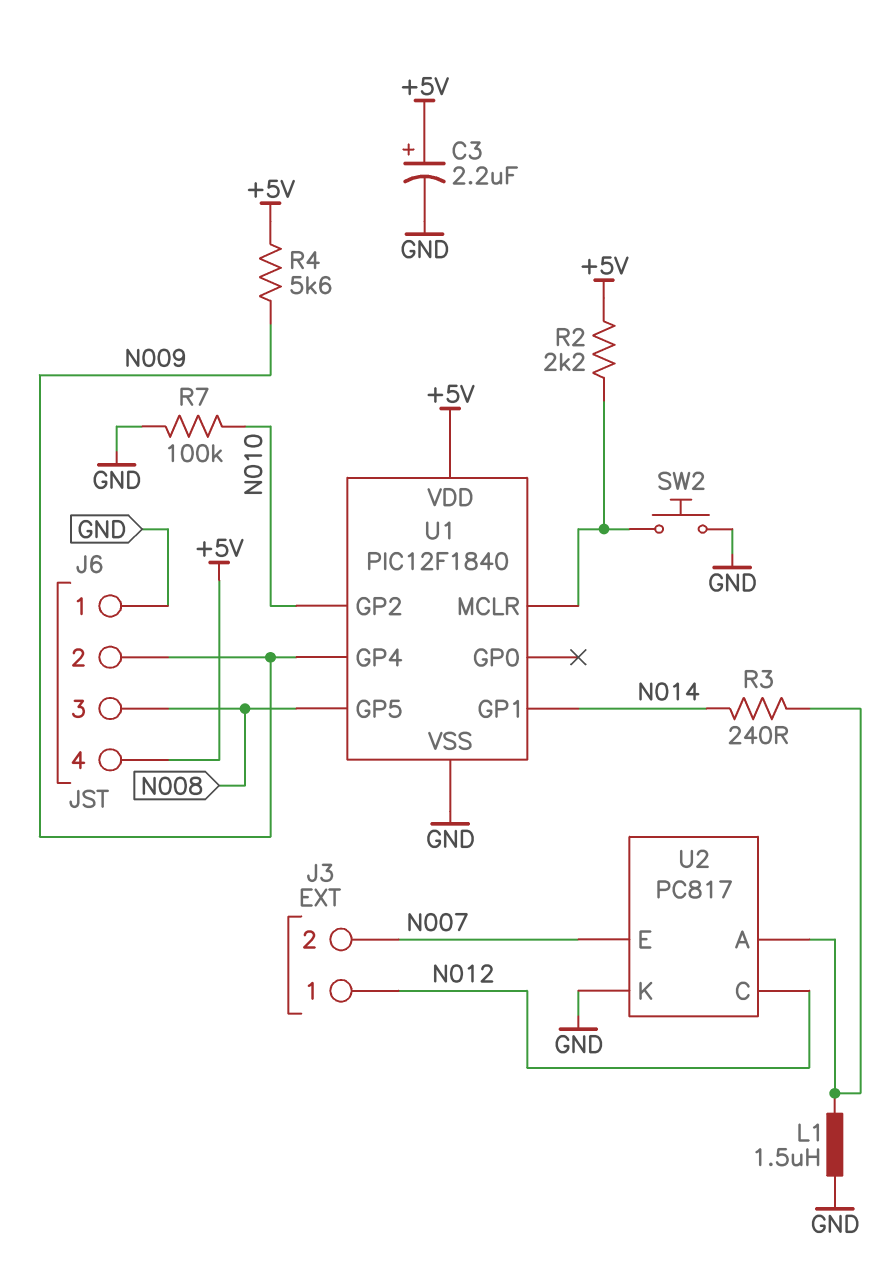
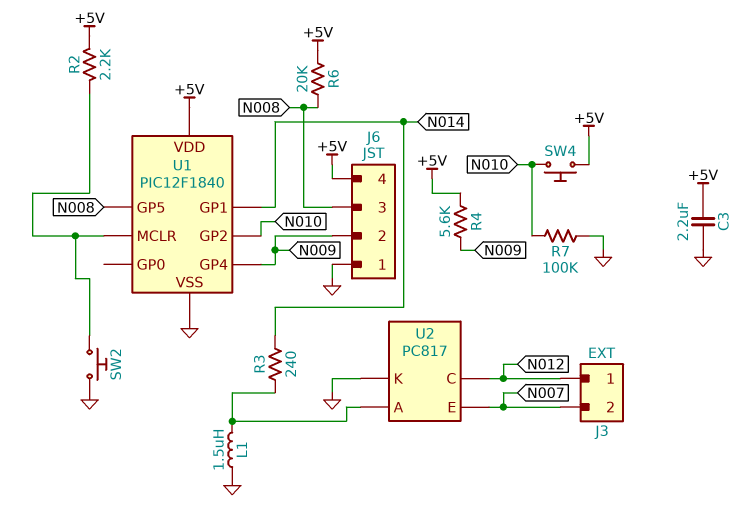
C3: 2.2uF (plus +5V, minus GND) -> 2.2uF (+5V, GND)
R6: none -> 20k (+5V, N008)
SW4: none -> button (+5V, N010)

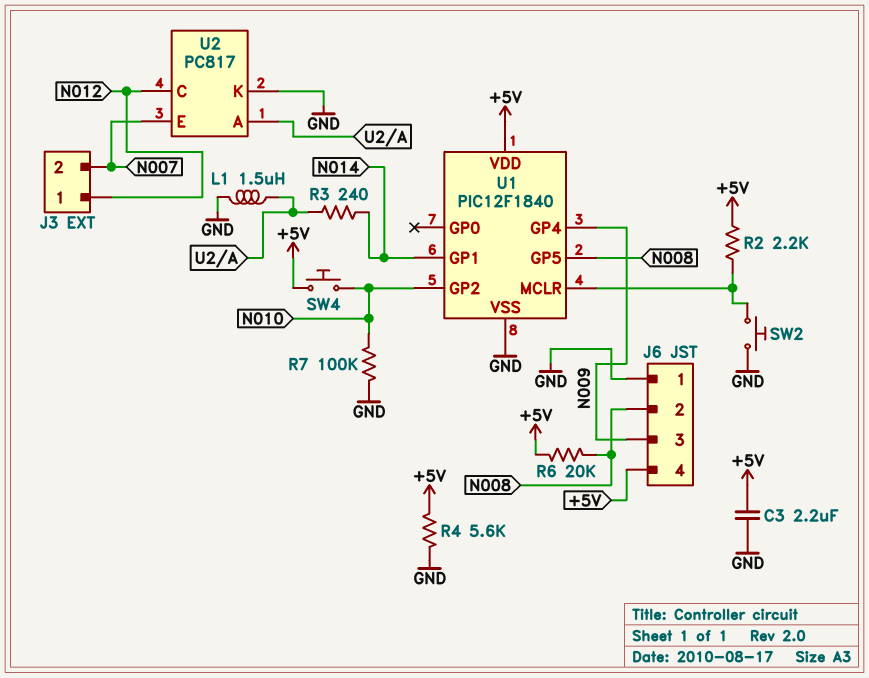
J6 pin 2: N009 -> N008
J6 pin 3: N008 -> N009
R4: 5.6k (+5V, N009) -> 5.6k (+5V, GND)

